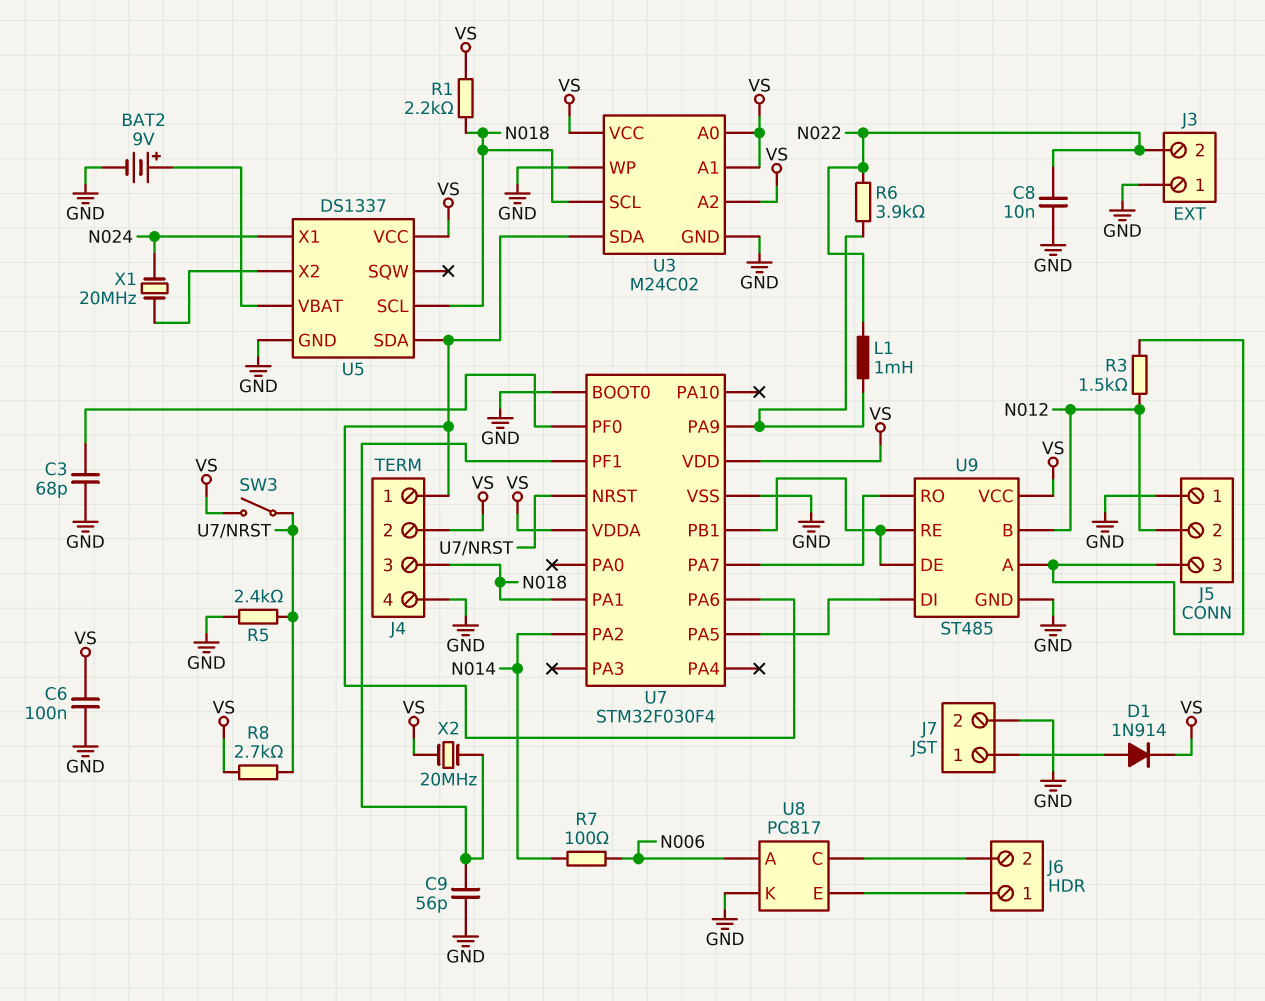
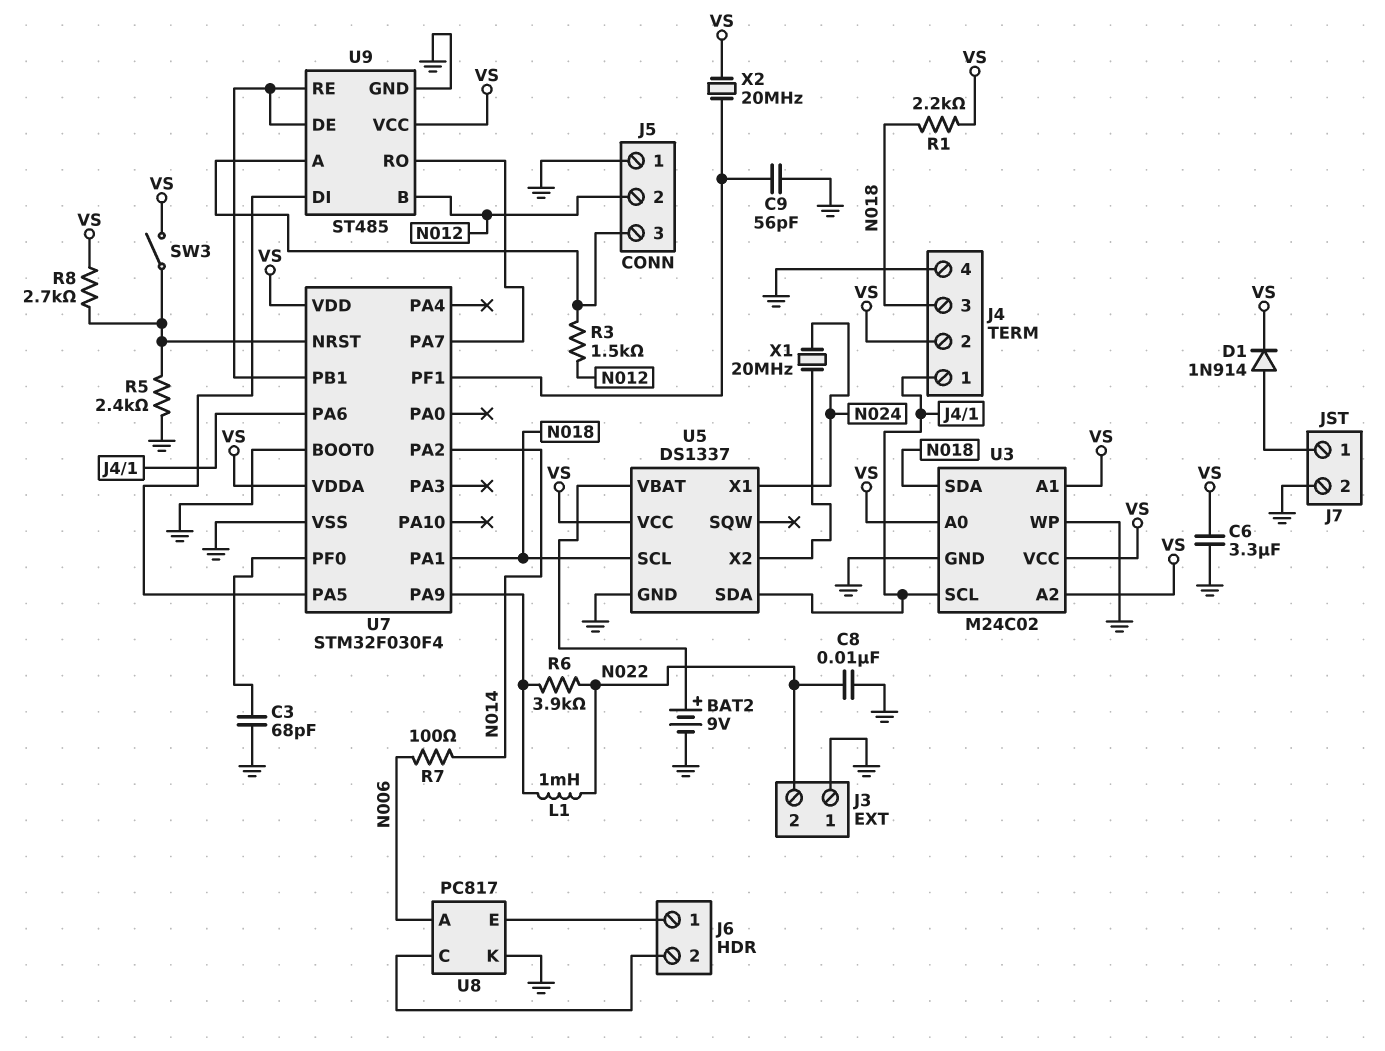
C6: 100nF (GND, VS) -> 3.3uF (GND, VS)
U3 pin SCL: N018 -> J4/1
U3 pin SDA: J4/1 -> N018

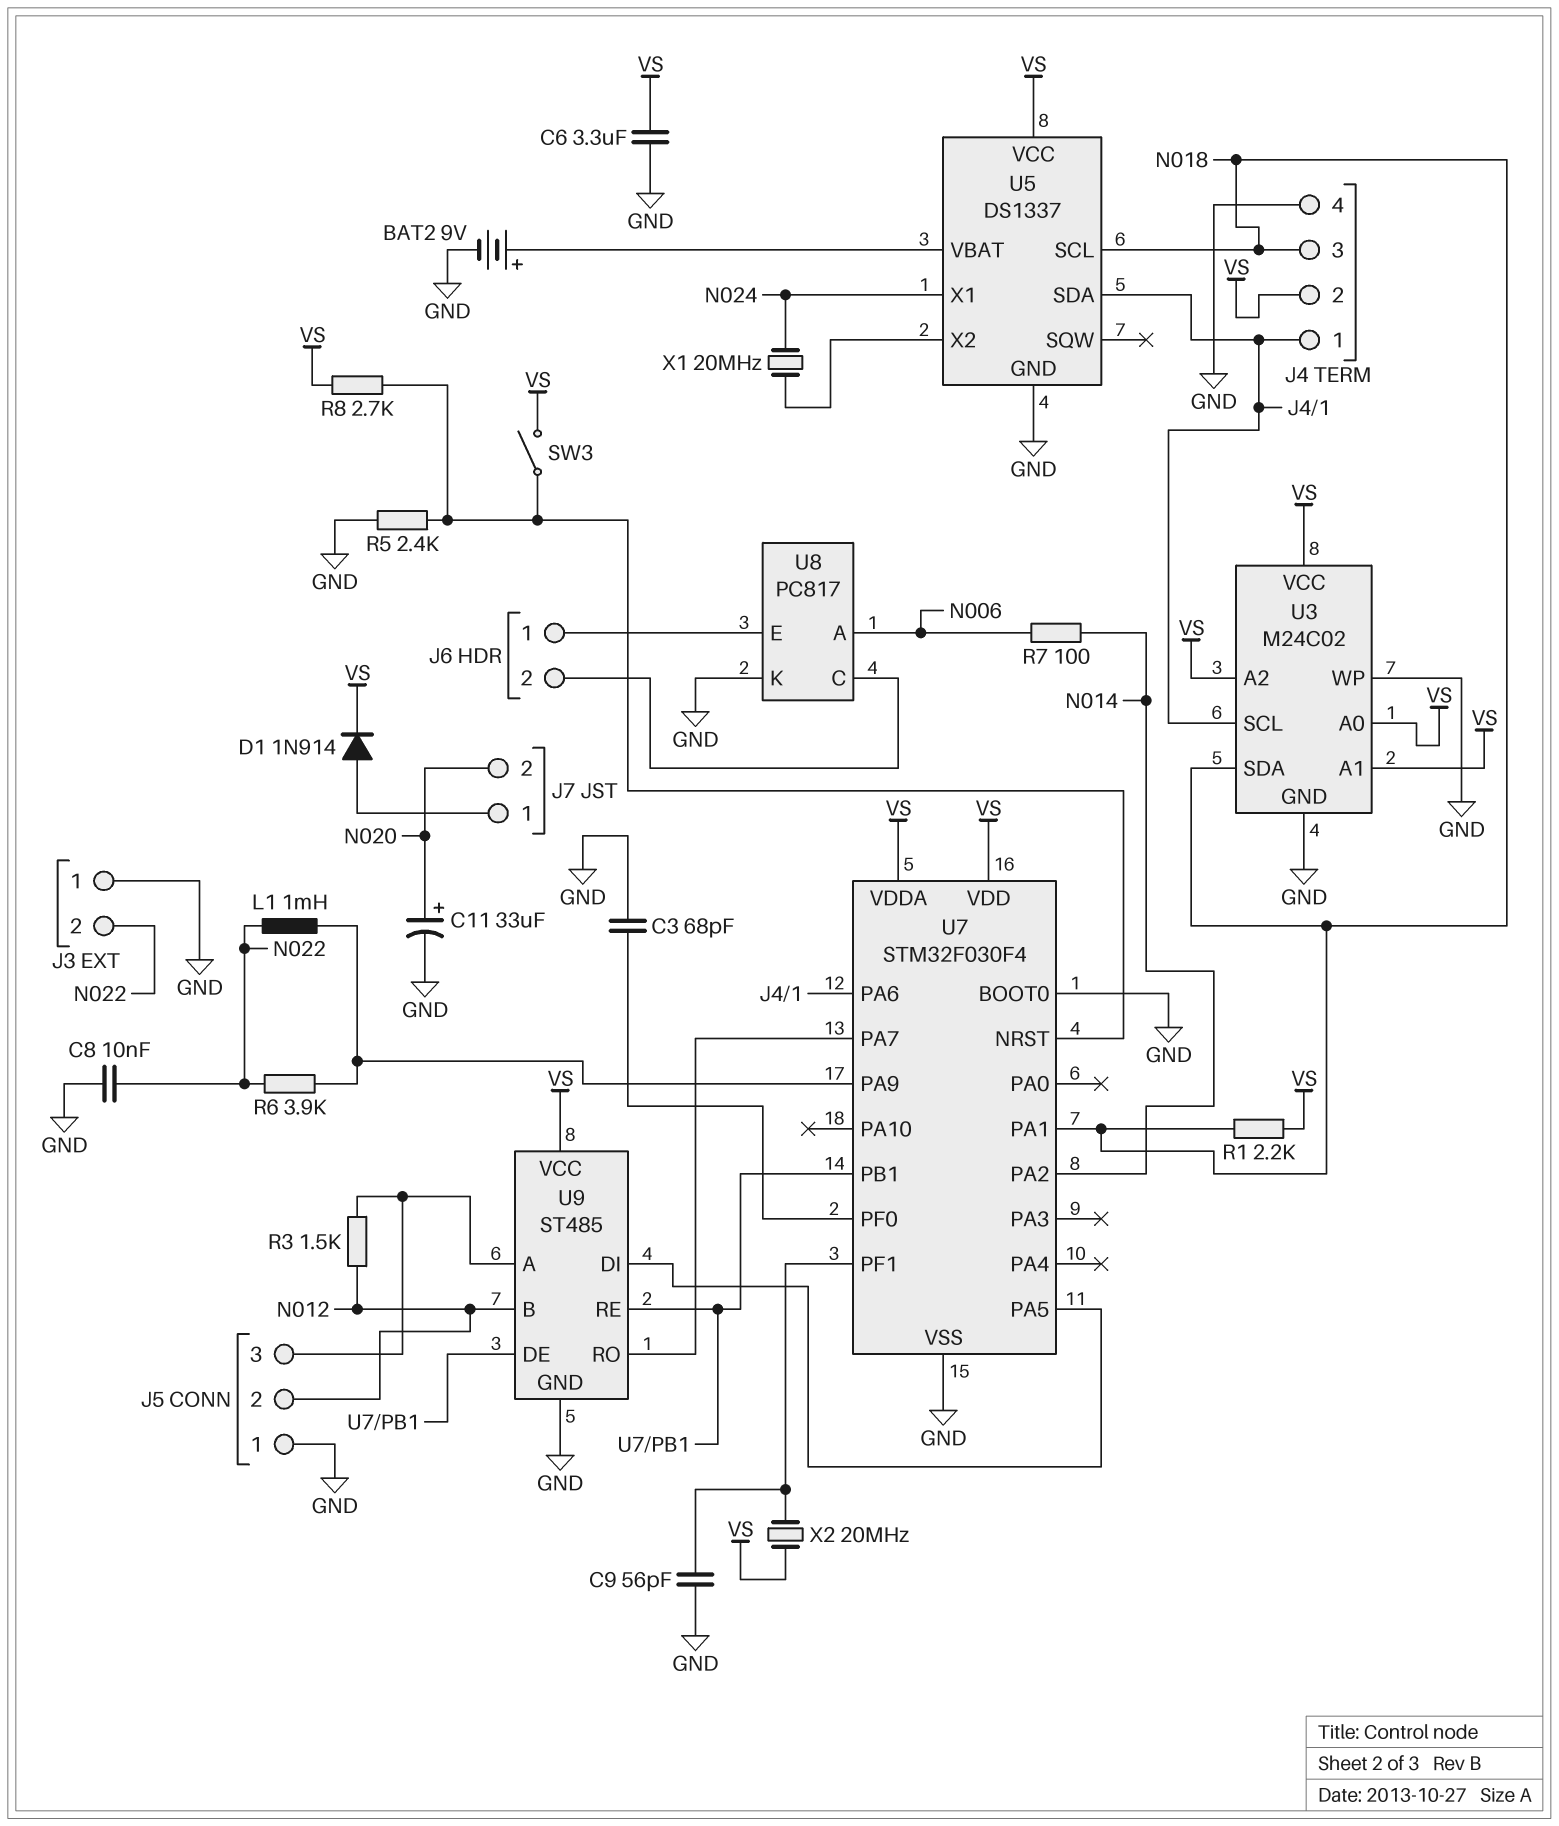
C11: none -> 33uF (plus N020, minus GND)
J7 pin 2: GND -> N020

